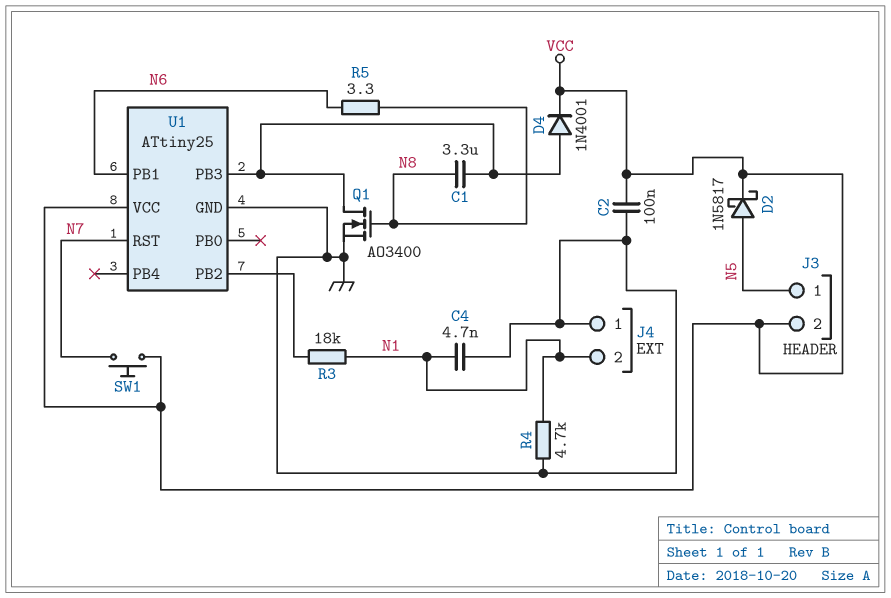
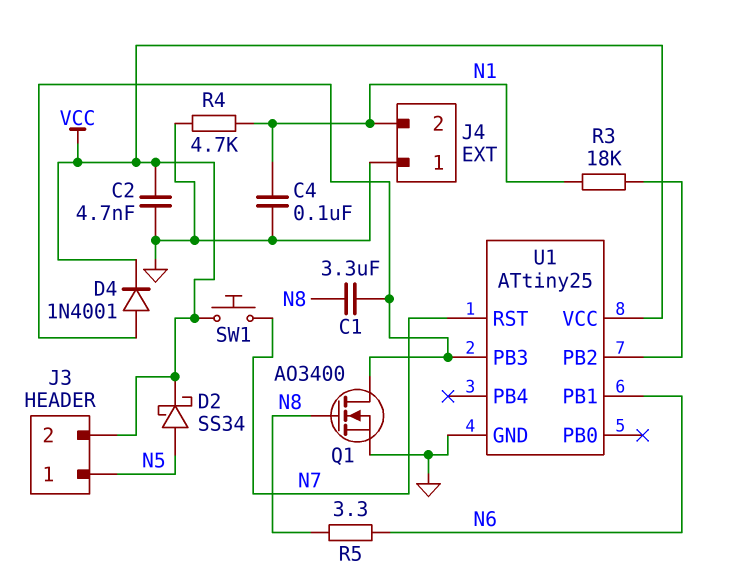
C2: 100nF (GND, VCC) -> 4.7nF (GND, VCC)
C4: 4.7nF (GND, N1) -> 100nF (GND, N1)
D2: schottky 1N5817 (A N5, K VCC) -> schottky SS34 (A N5, K VCC)

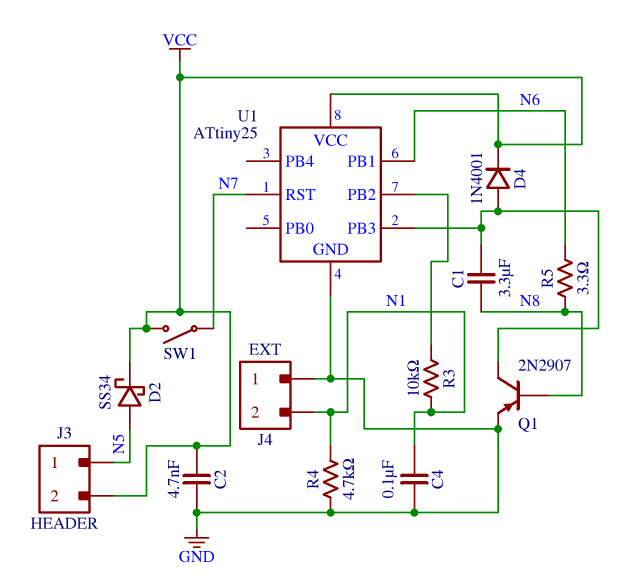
Q1: NMOS AO3400 (G N8, D U1/PB3, S GND) -> PNP 2N2907 (B N8, C U1/PB3, E GND)
R3: 18k (N1, U1/PB2) -> 10k (N1, U1/PB2)
SW1: button (N7, VCC) -> switch (N7, VCC)

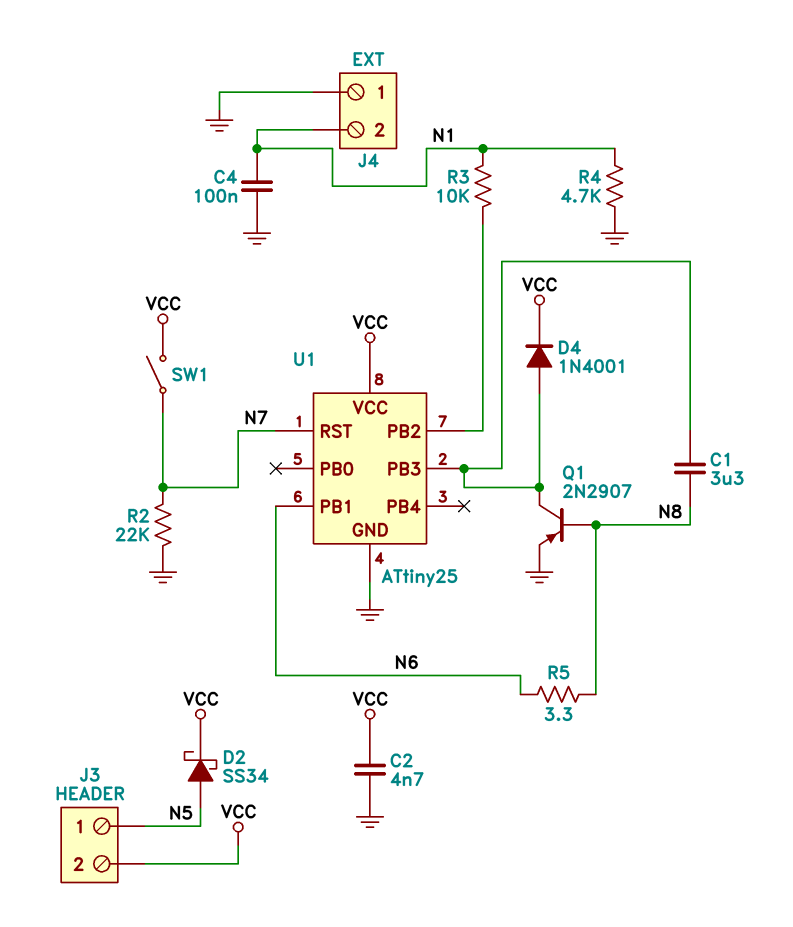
R2: none -> 22k (GND, N7)

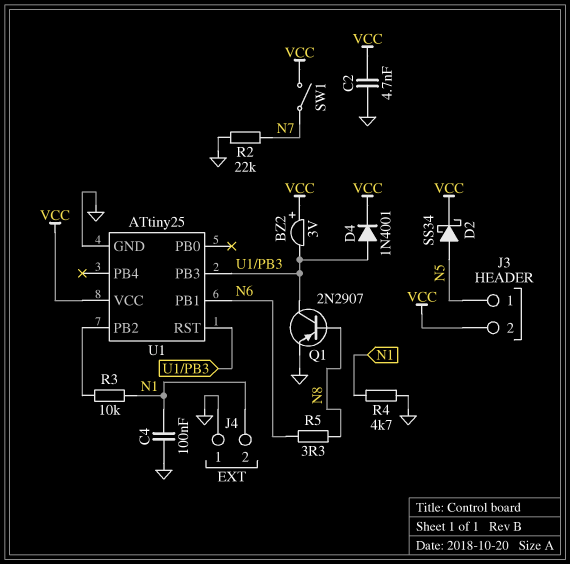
BZ2: none -> buzzer 3V (plus VCC, minus U1/PB3)
C1: 3.3uF (N8, U1/PB3) -> none
U1 pin RST: N7 -> U1/PB3

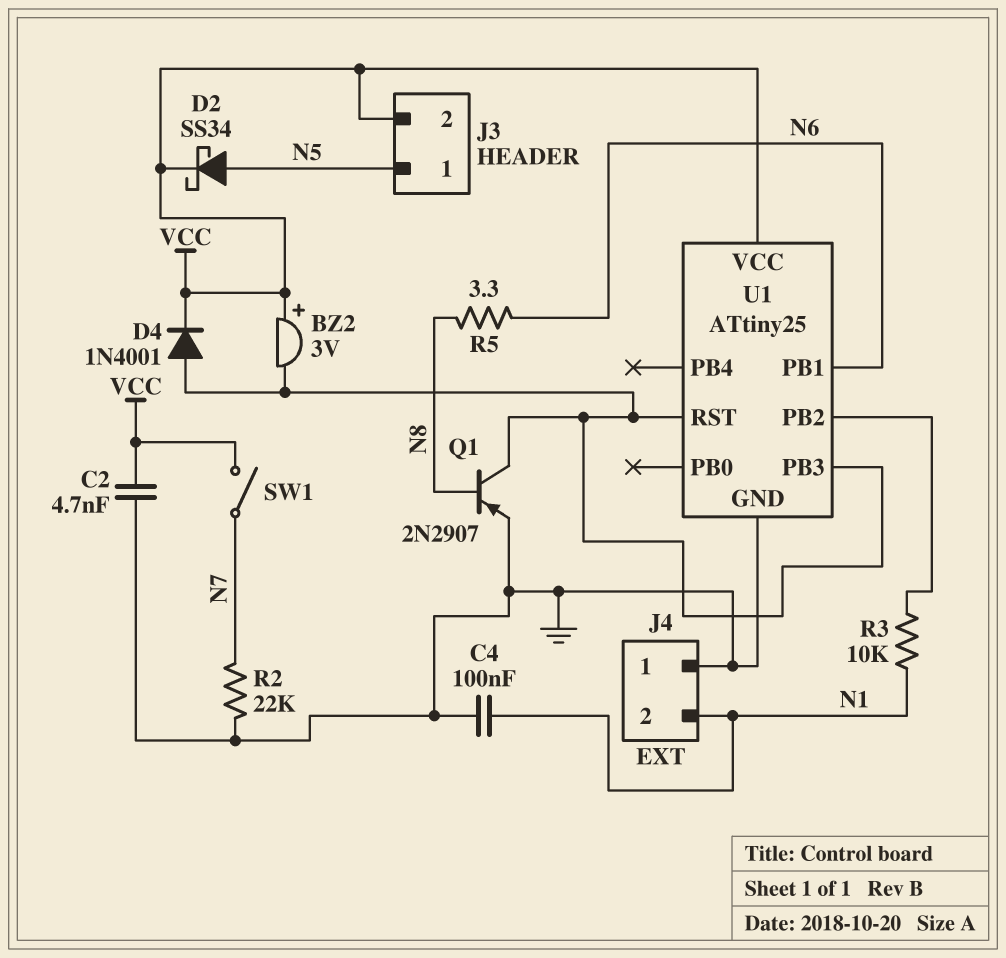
R4: 4.7k (GND, N1) -> none

